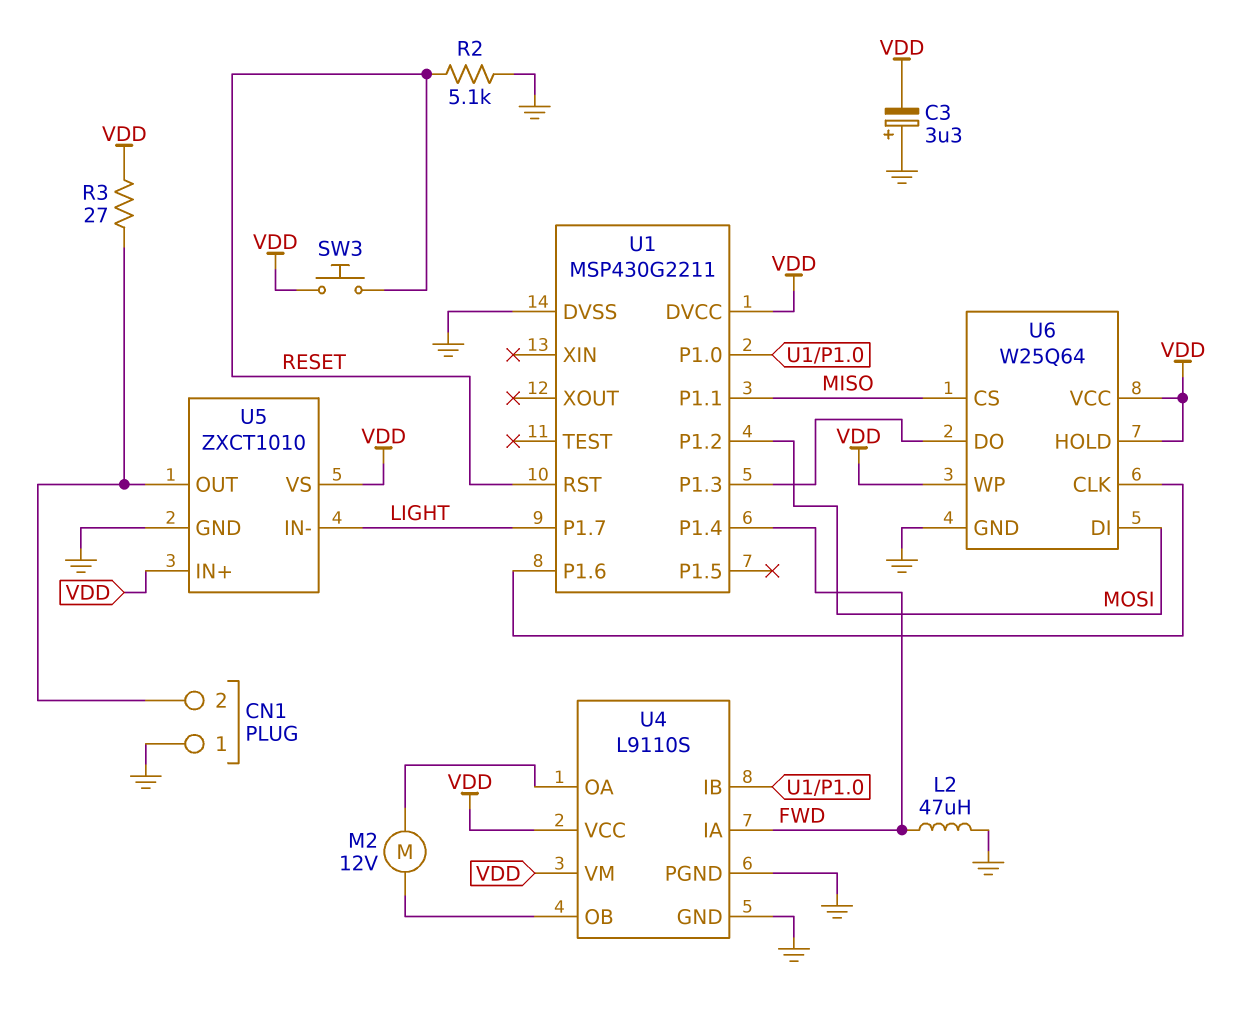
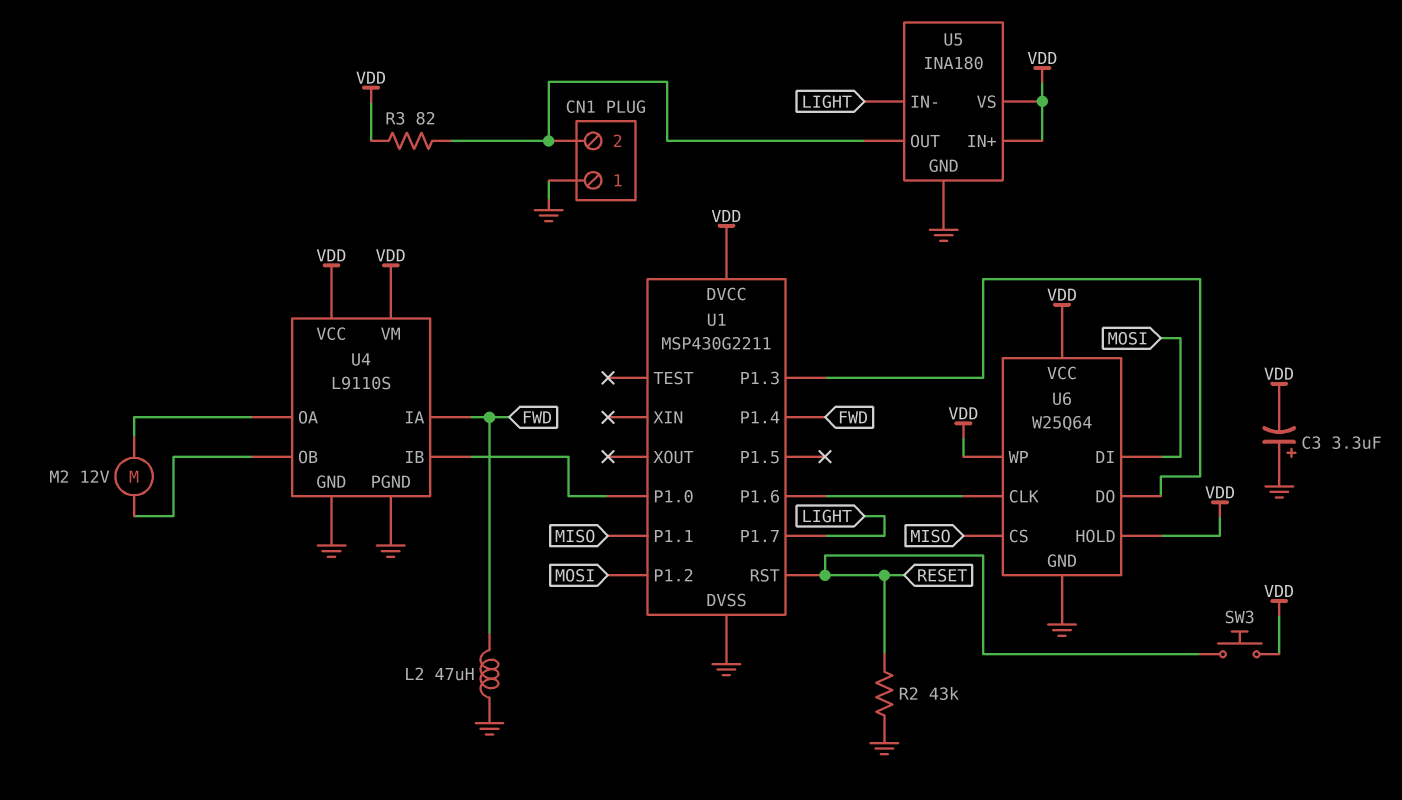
R2: 5.1k (GND, RESET) -> 43k (GND, RESET)
R3: 27 (CN1/2, VDD) -> 82 (CN1/2, VDD)
U5: ZXCT1010 -> INA180

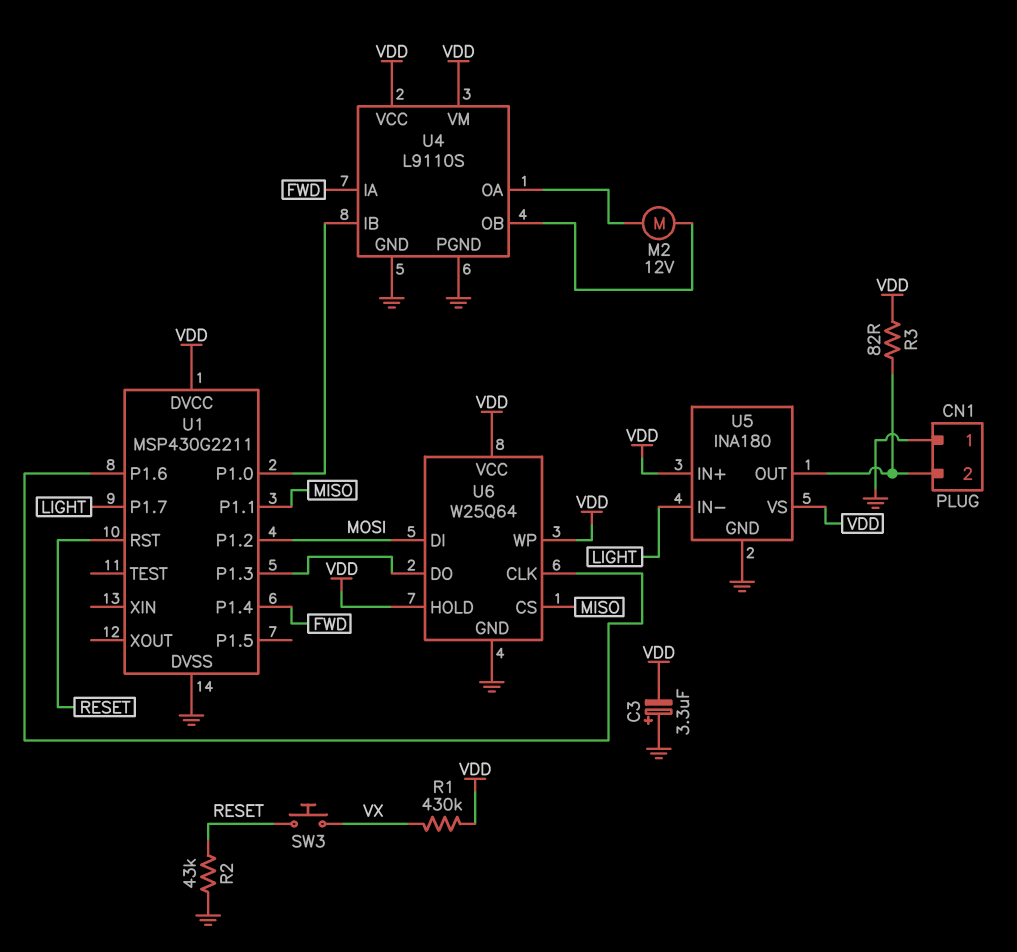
L2: 47uH (FWD, GND) -> none
R1: none -> 430k (VDD, VX)
SW3: button (RESET, VDD) -> button (RESET, VX)

